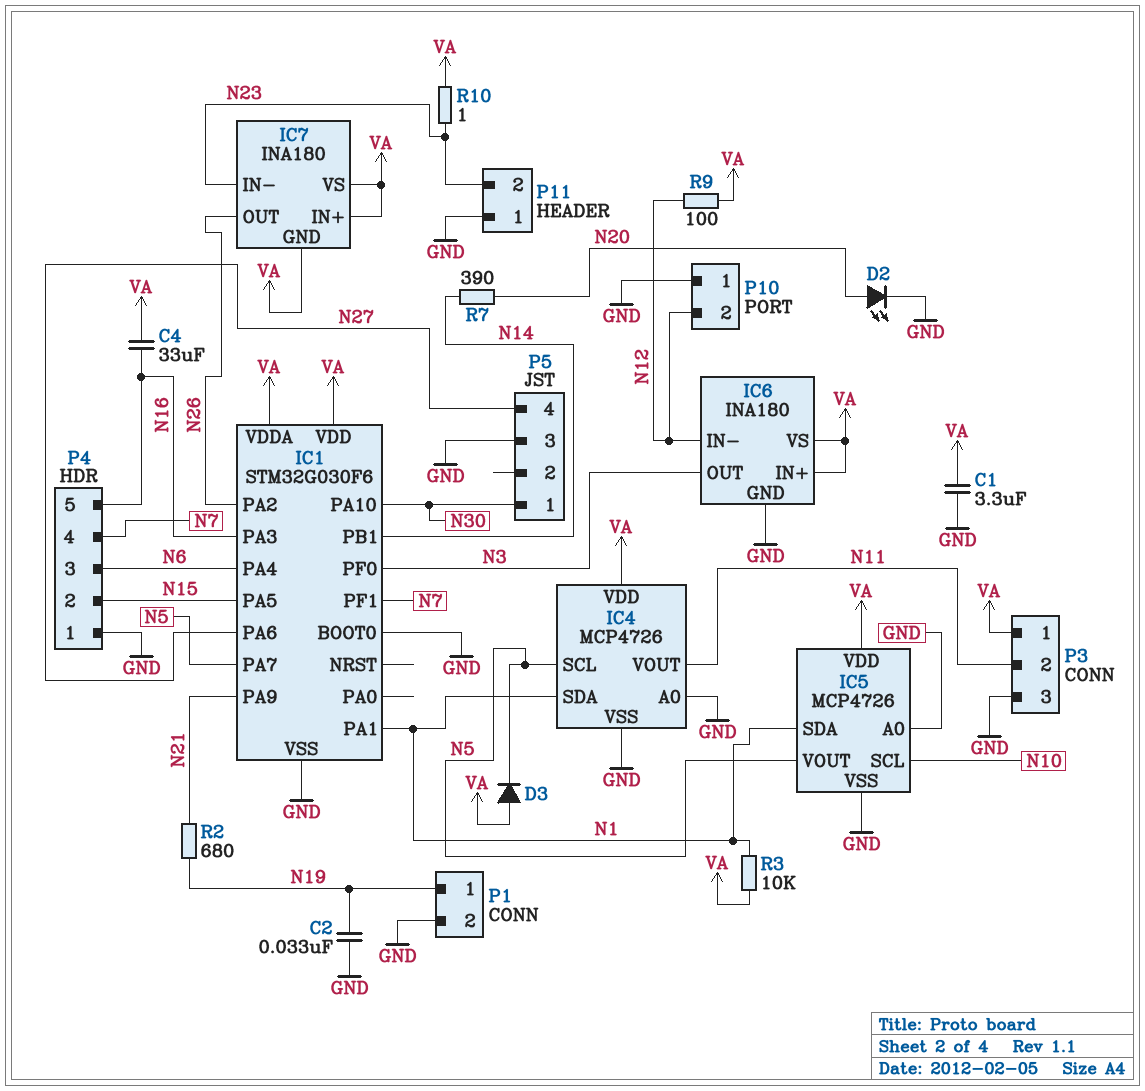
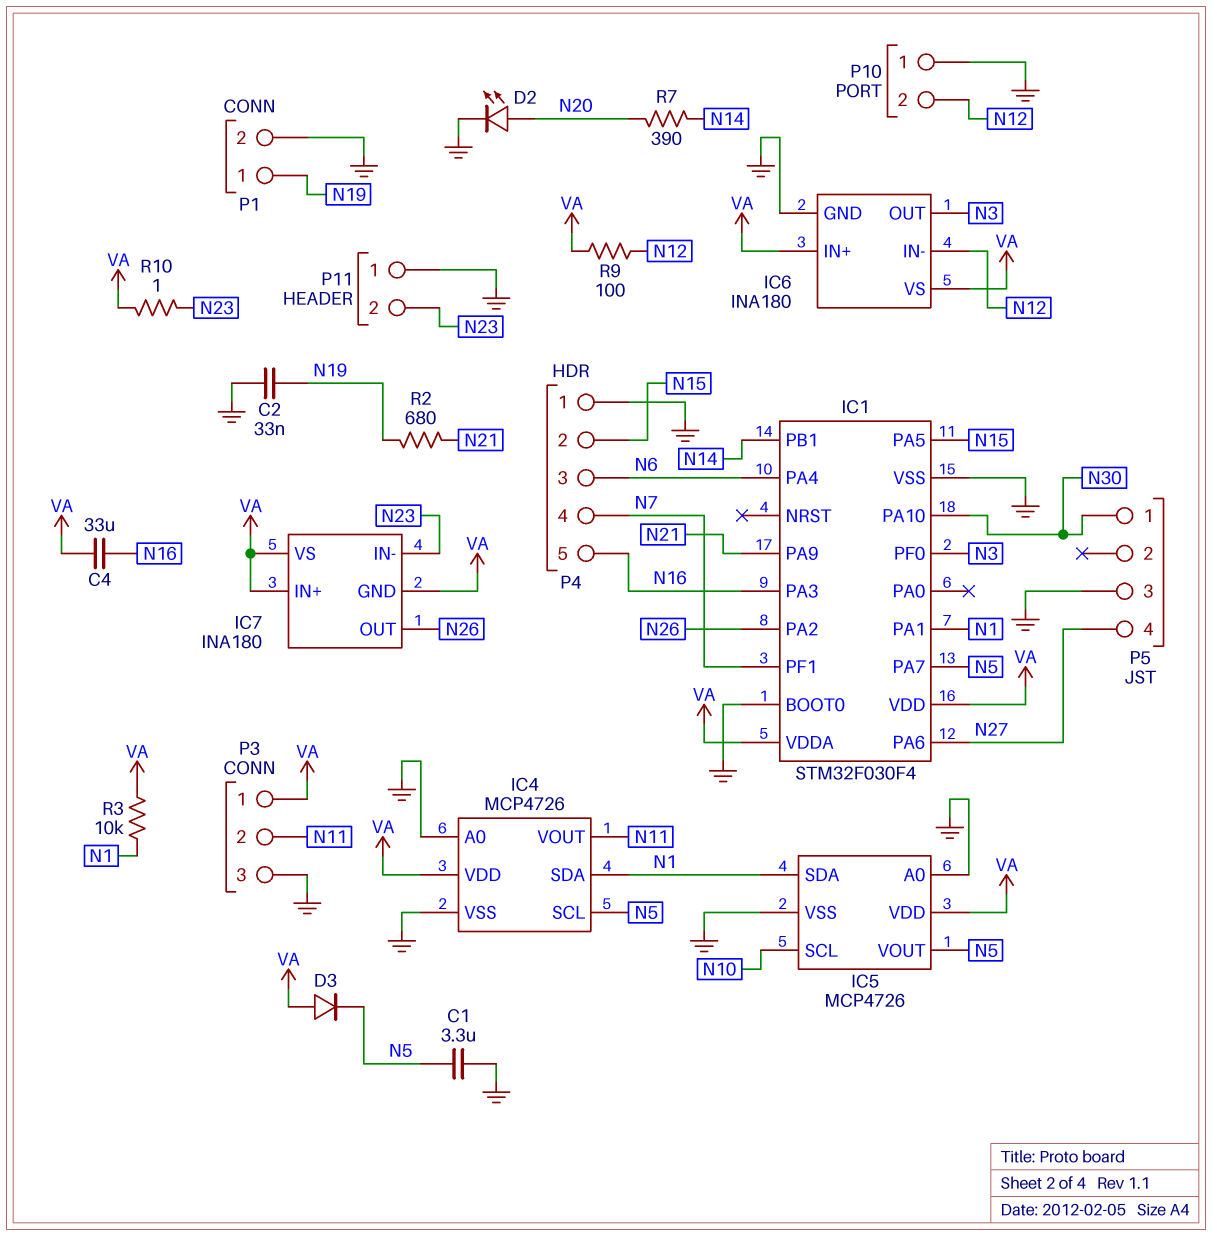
C1: 3.3uF (GND, VA) -> 3.3uF (GND, N5)
IC1: STM32G030F6 -> STM32F030F4

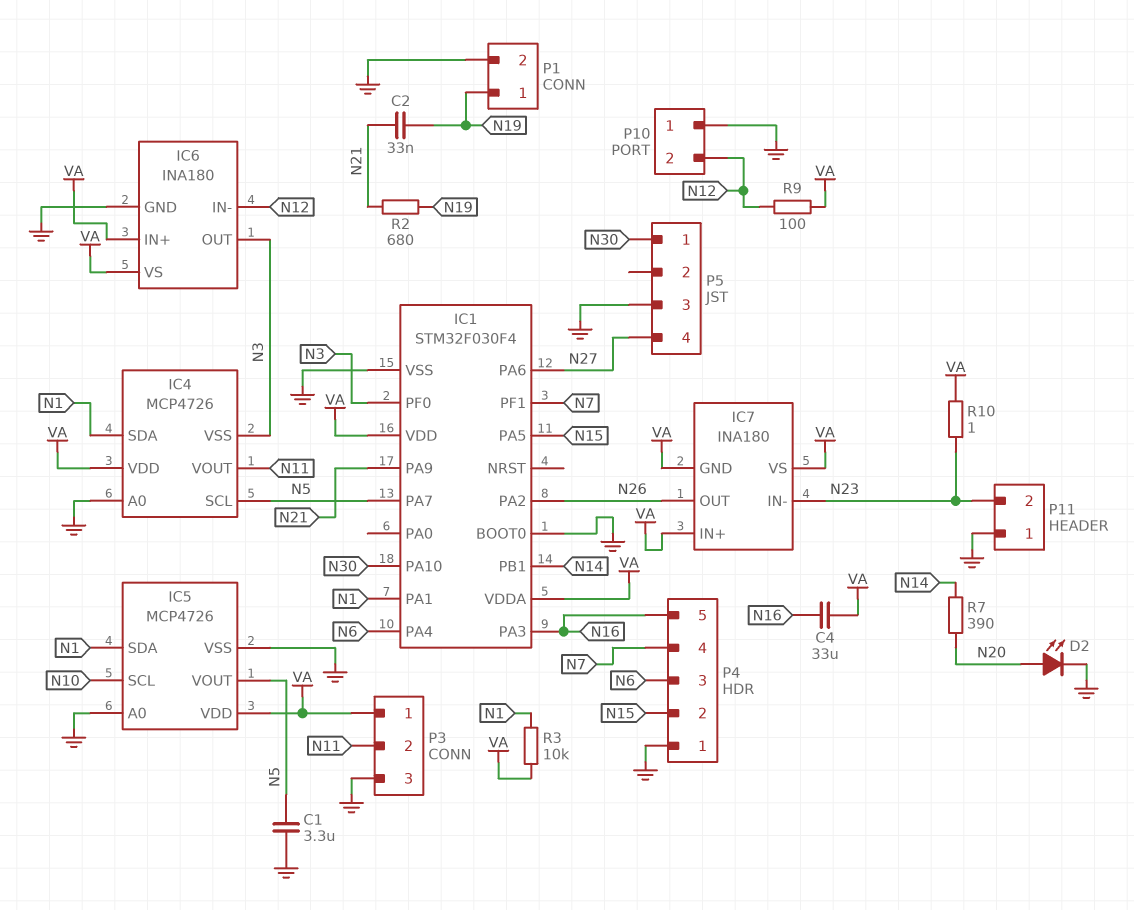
C2: 33nF (GND, N19) -> 33nF (N19, N21)
D3: diode (A VA, K N5) -> none
IC4 pin VSS: GND -> N3

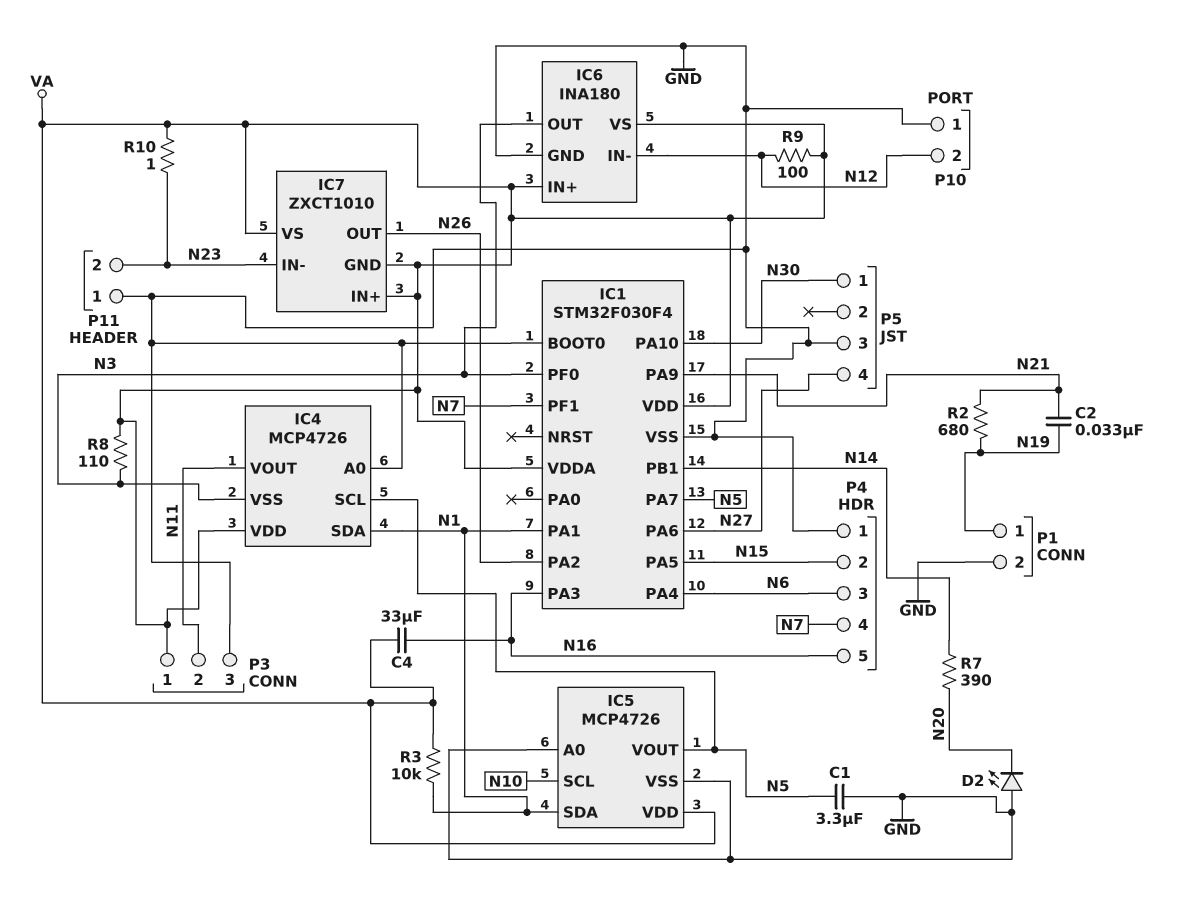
D2: LED (A N20, K GND) -> LED (A GND, K N20)
IC7: INA180 -> ZXCT1010
R8: none -> 110 (N3, VA)

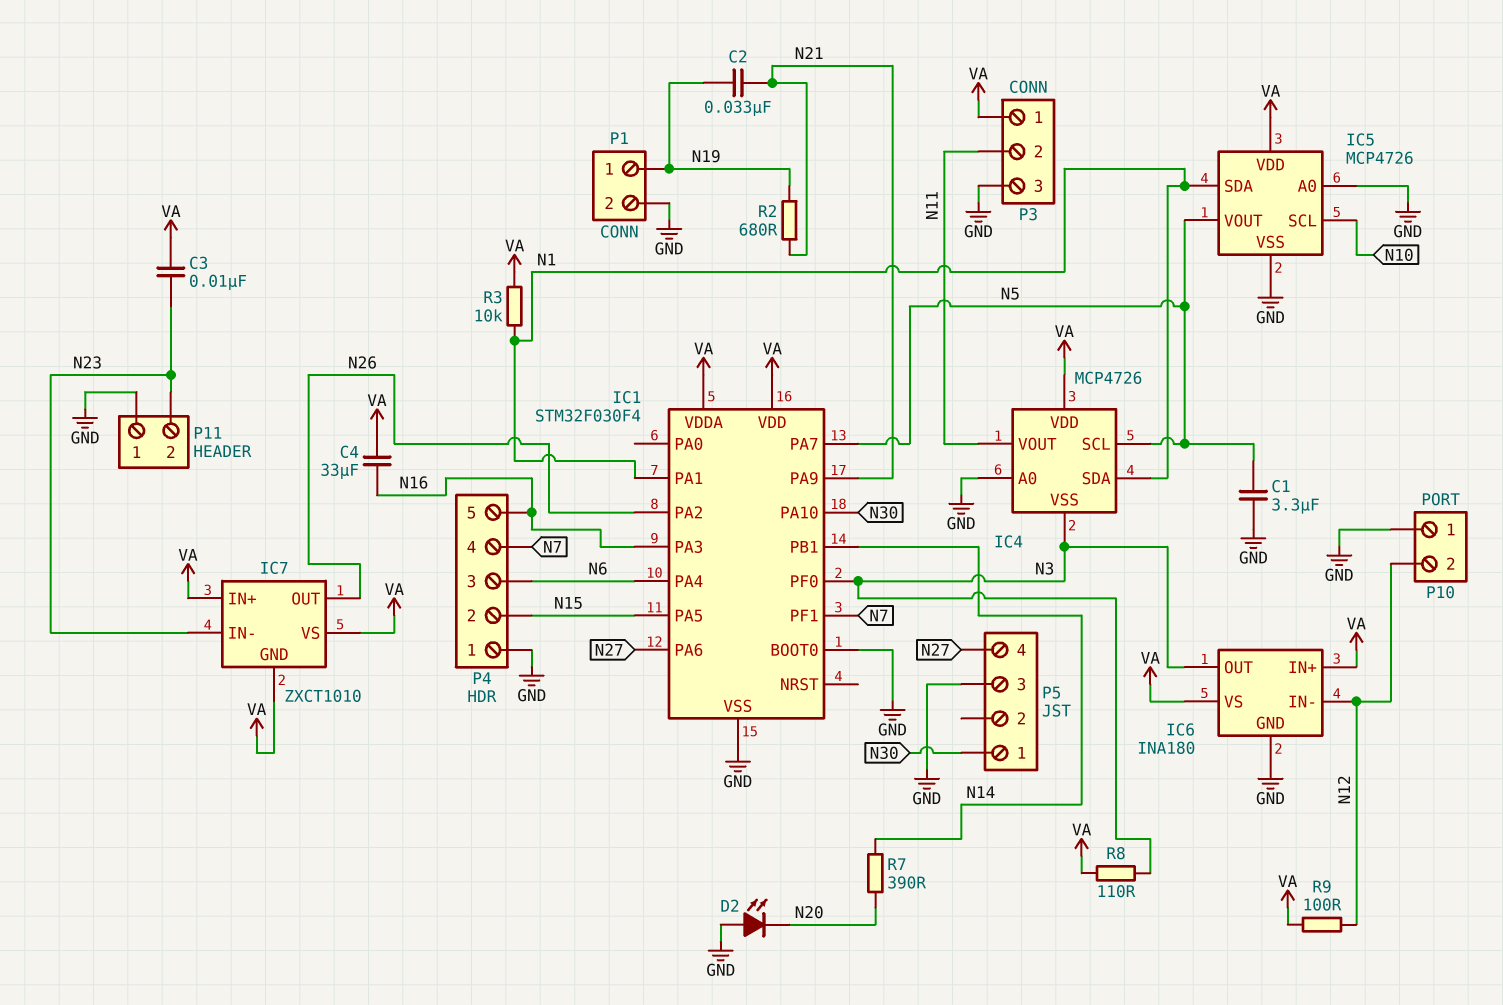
C3: none -> 10nF (N23, VA)
R10: 1 (N23, VA) -> none

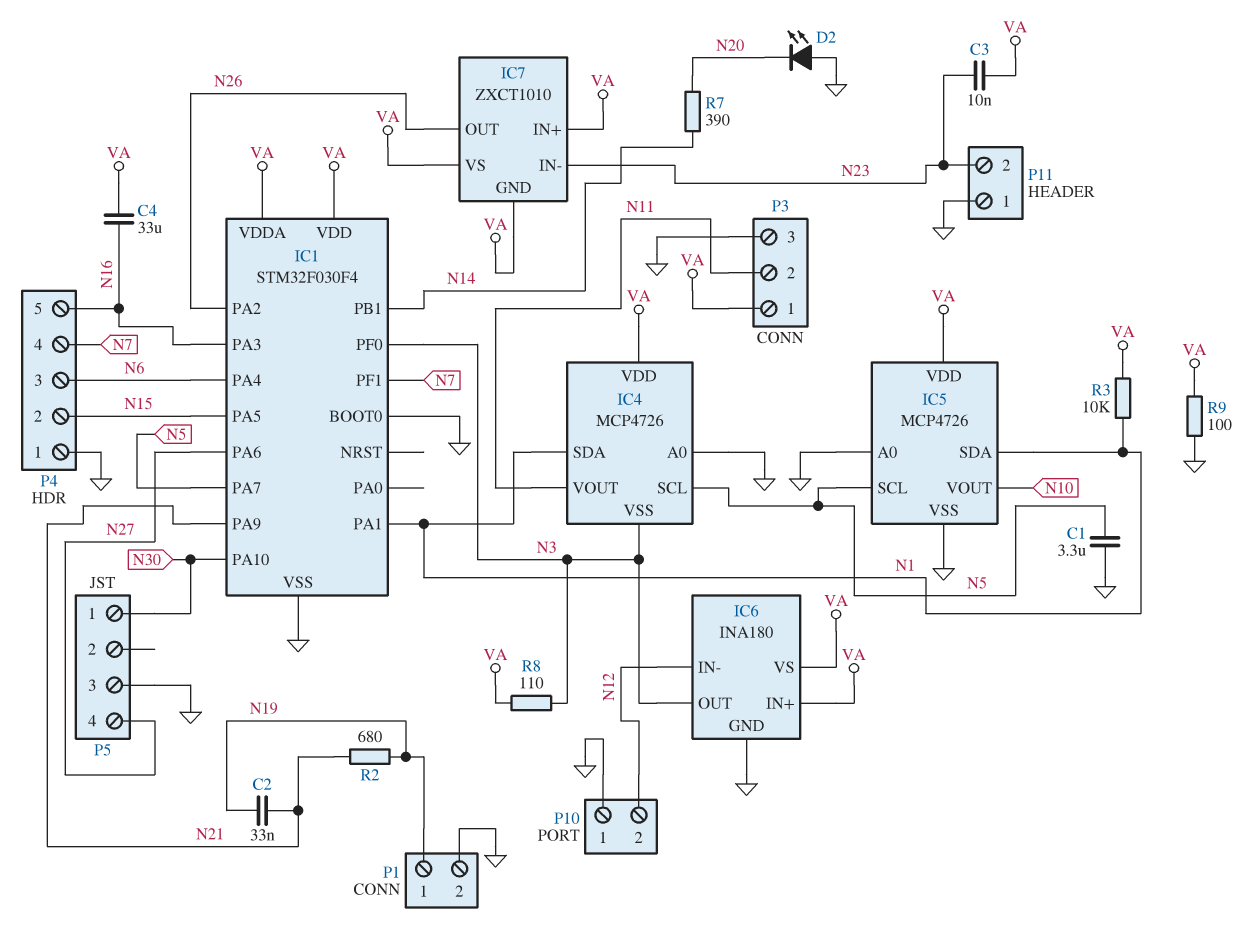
IC5 pin SCL: N10 -> N5
IC5 pin VOUT: N5 -> N10
R9: 100 (N12, VA) -> 100 (GND, VA)

